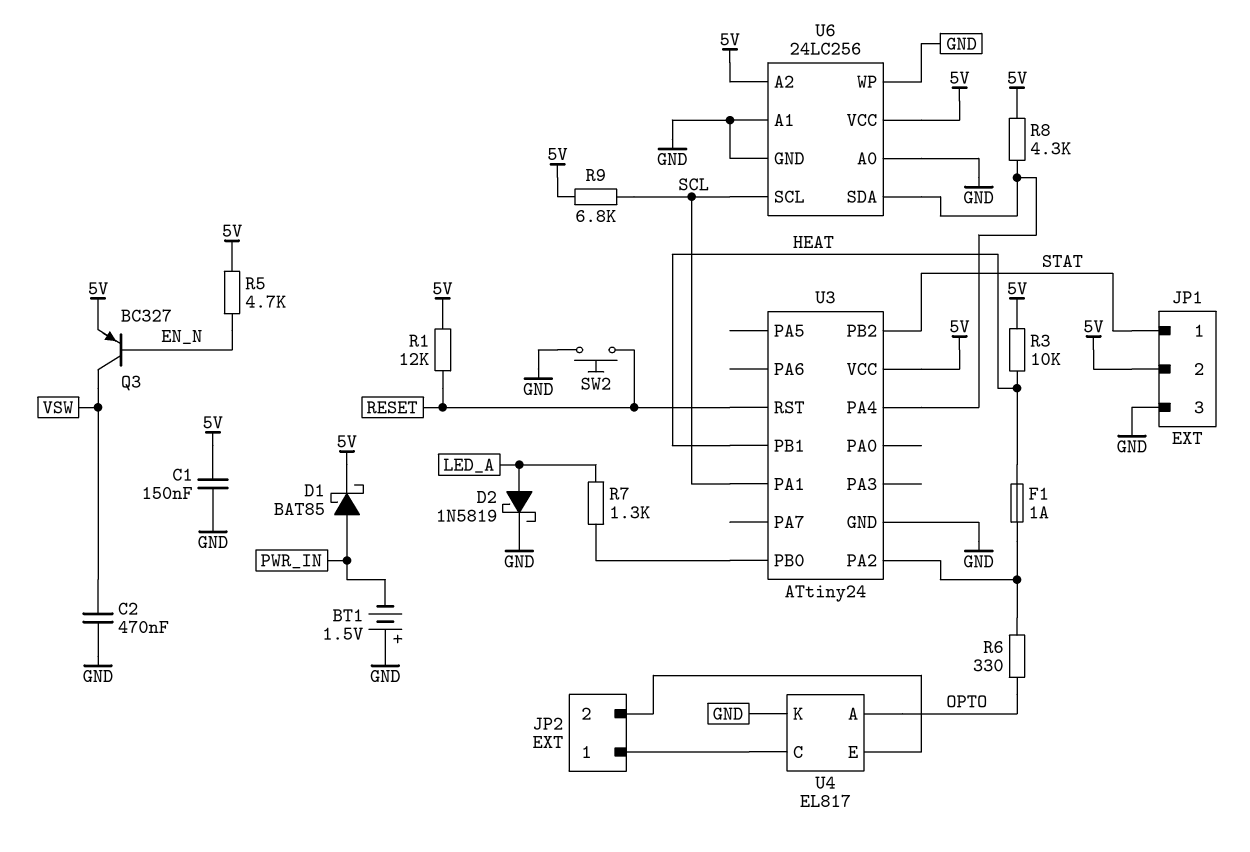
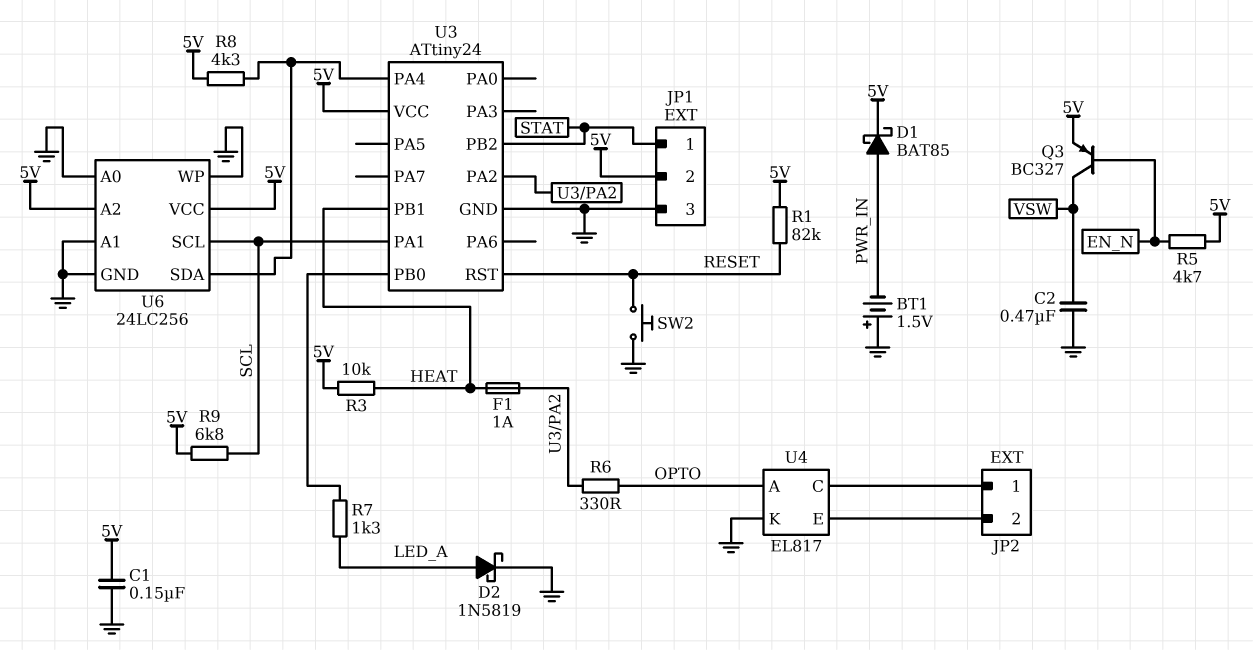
R1: 12k (5V, RESET) -> 82k (5V, RESET)

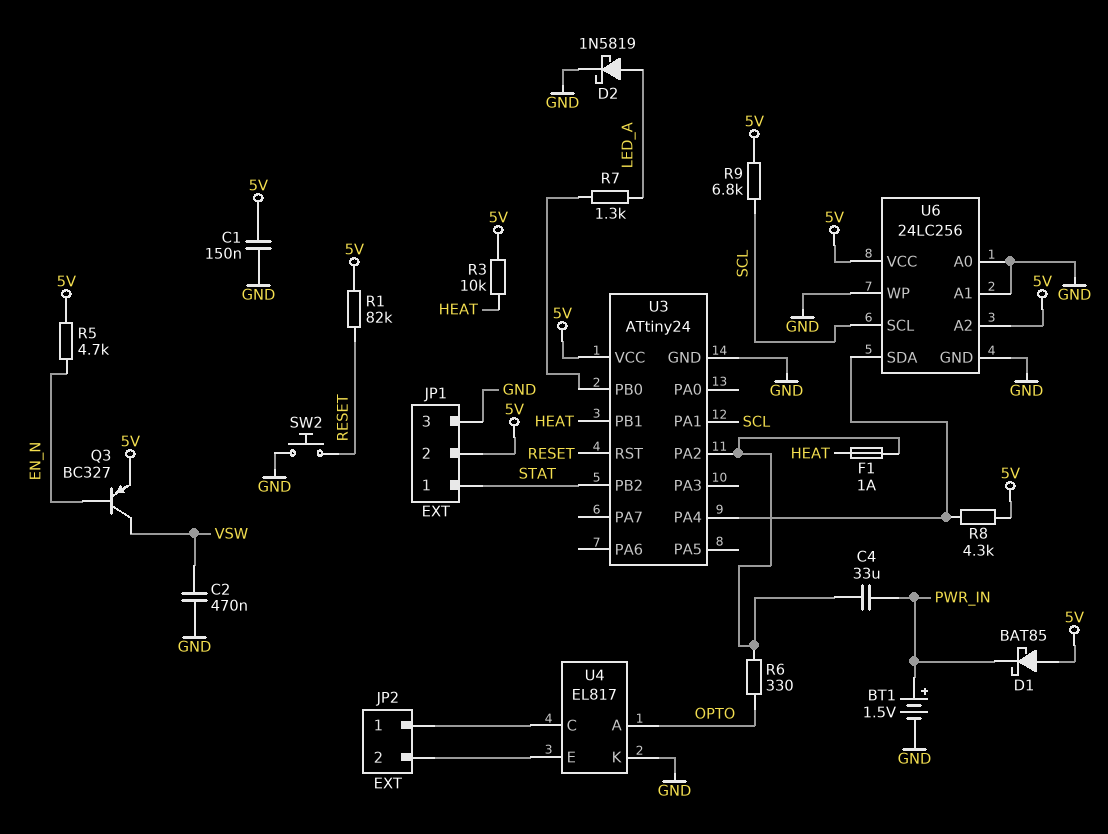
BT1: 1.5V (plus GND, minus PWR_IN) -> 1.5V (plus PWR_IN, minus GND)
C4: none -> 33uF (PWR_IN, U3/PA2)
D1: schottky BAT85 (A PWR_IN, K 5V) -> schottky BAT85 (A 5V, K PWR_IN)

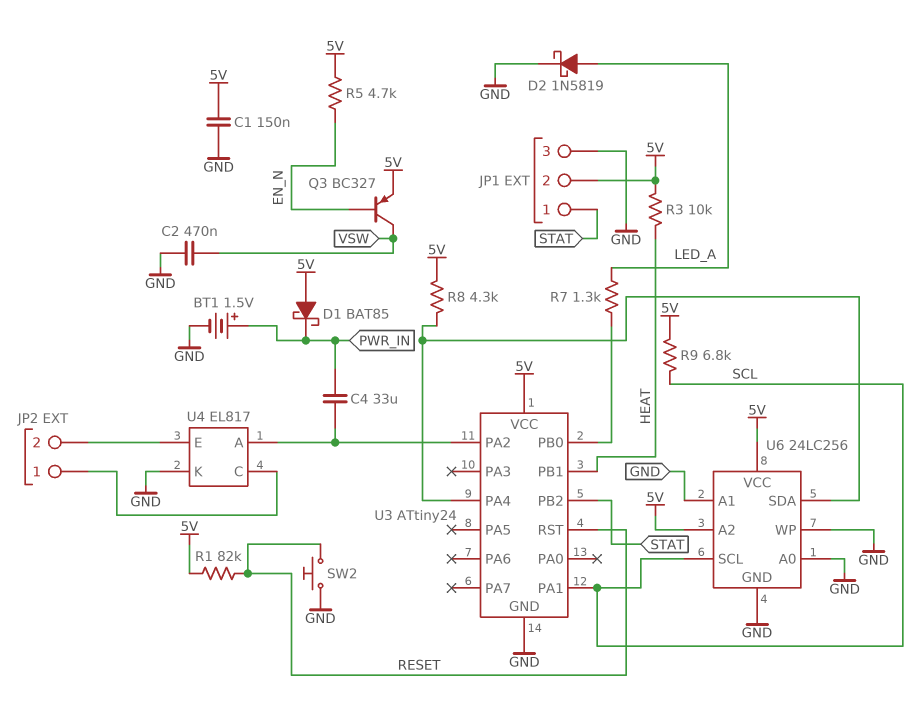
F1: 1A (HEAT, U3/PA2) -> none
R6: 330 (OPTO, U3/PA2) -> none
U4 pin A: OPTO -> U3/PA2

